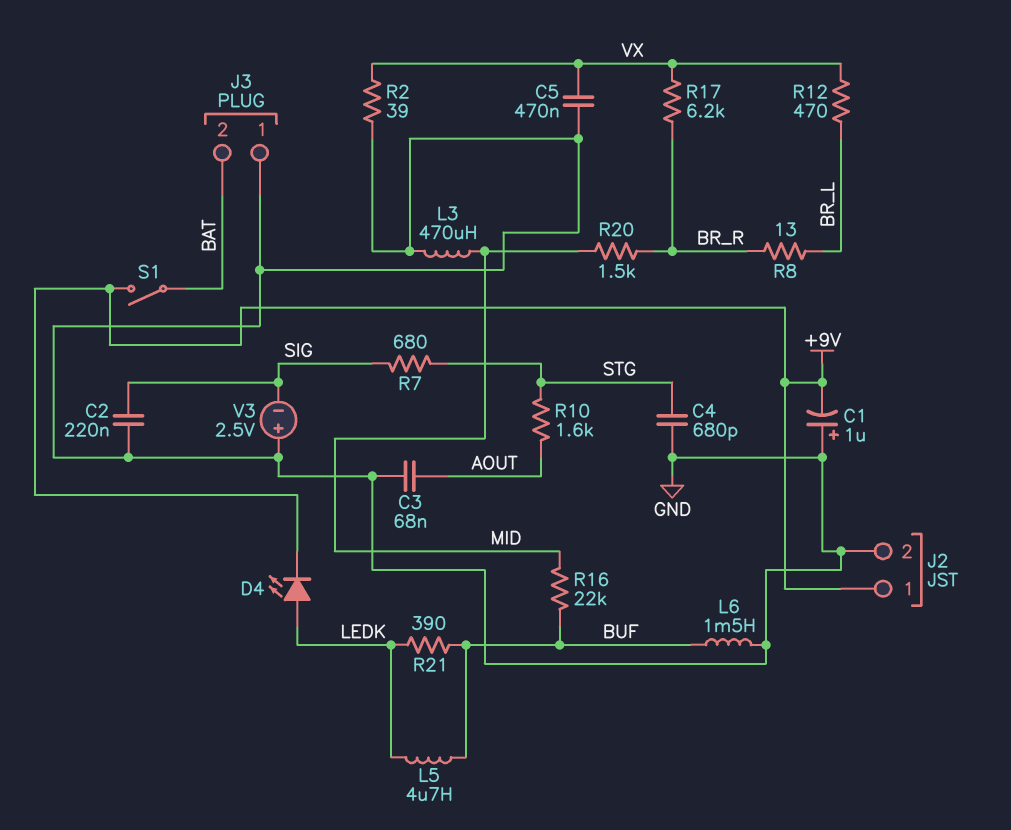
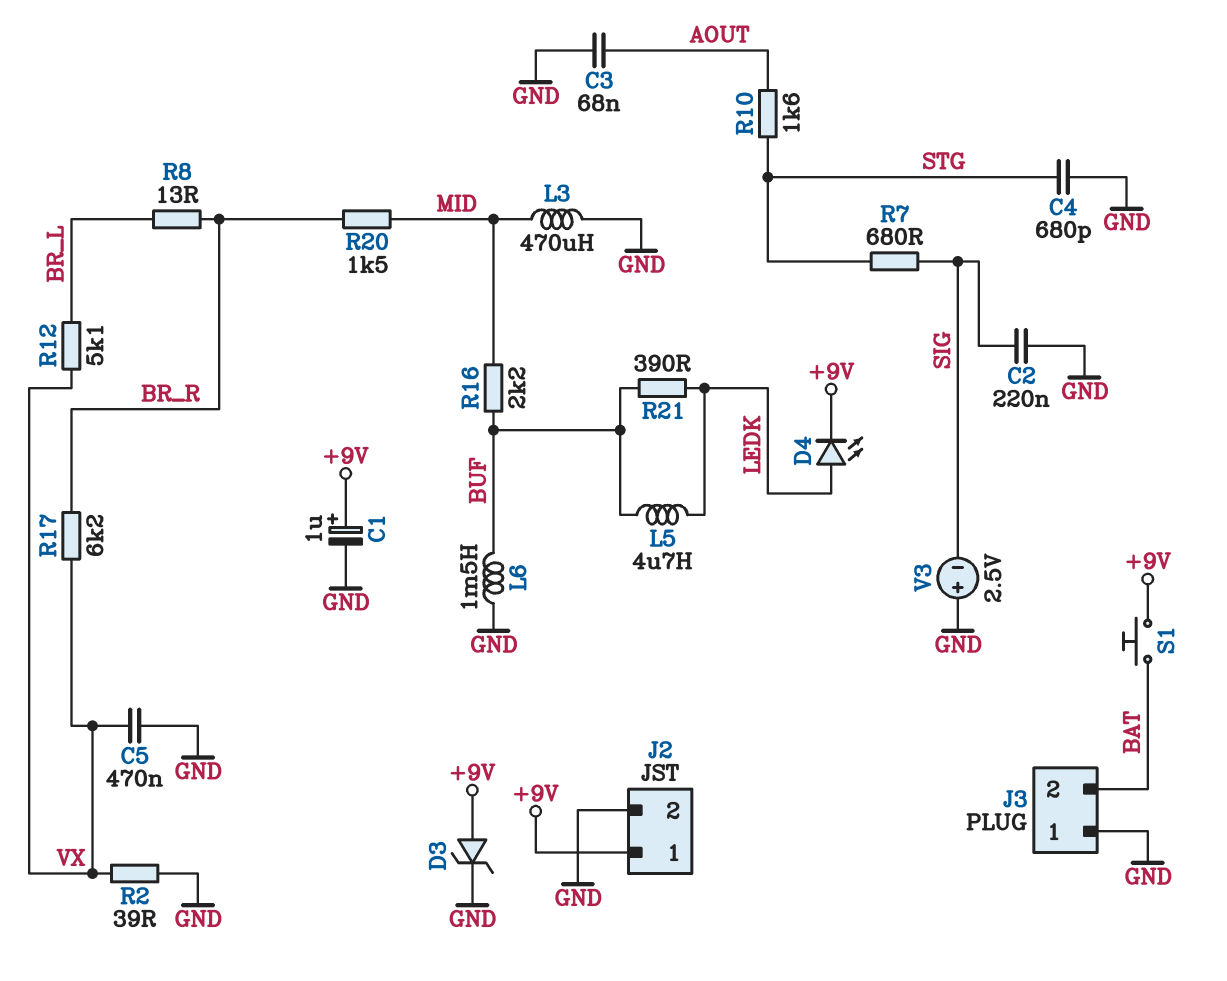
C1: 1uF (plus GND, minus +9V) -> 1uF (plus +9V, minus GND)
D3: none -> zener (A +9V, K GND)
R12: 470 (BR_L, VX) -> 5.1k (BR_L, VX)
R16: 22k (BUF, MID) -> 2.2k (BUF, MID)
S1: switch (+9V, BAT) -> button (+9V, BAT)

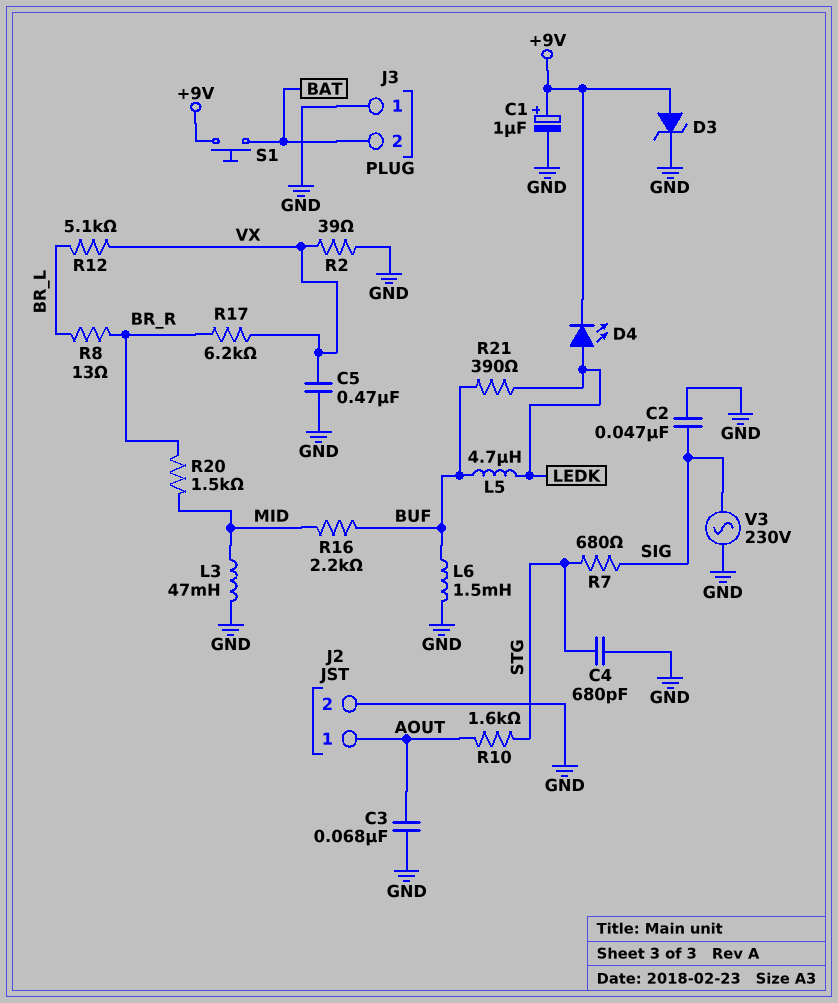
C2: 220nF (GND, SIG) -> 47nF (GND, SIG)
J2 pin 1: +9V -> AOUT
L3: 470uH (GND, MID) -> 47mH (GND, MID)
V3: 2.5V (plus GND, minus SIG) -> AC 230V (GND, SIG)

